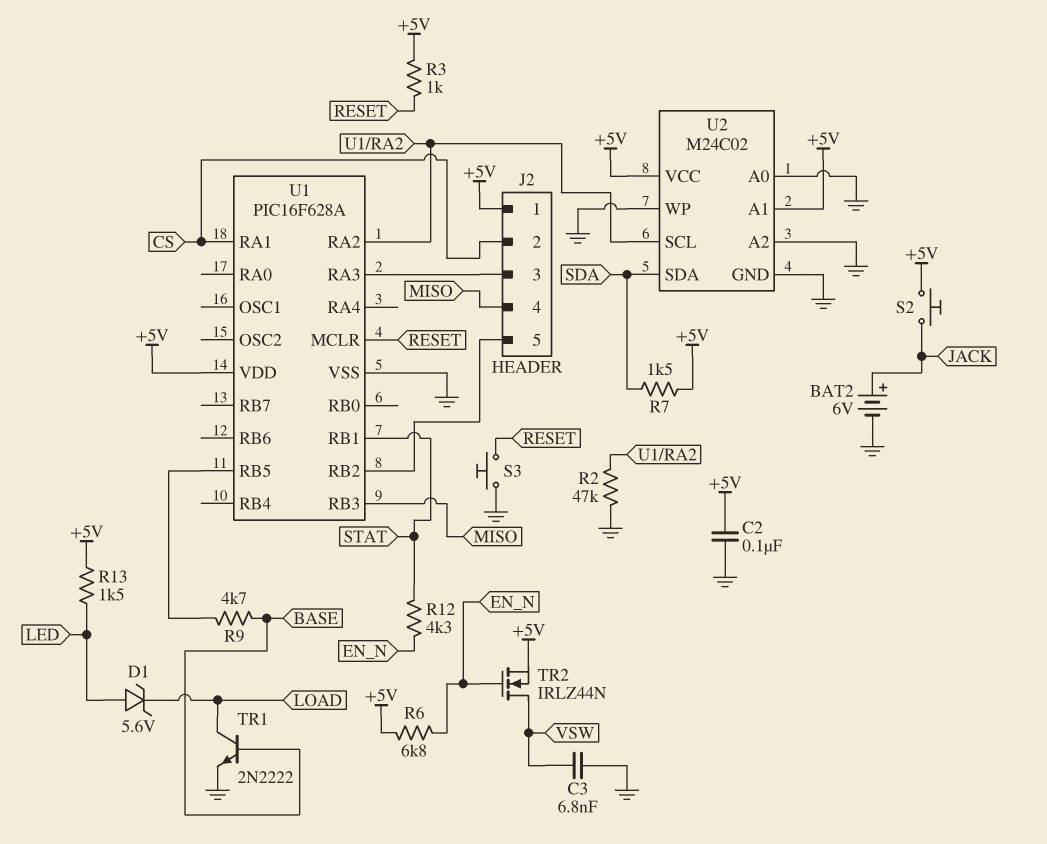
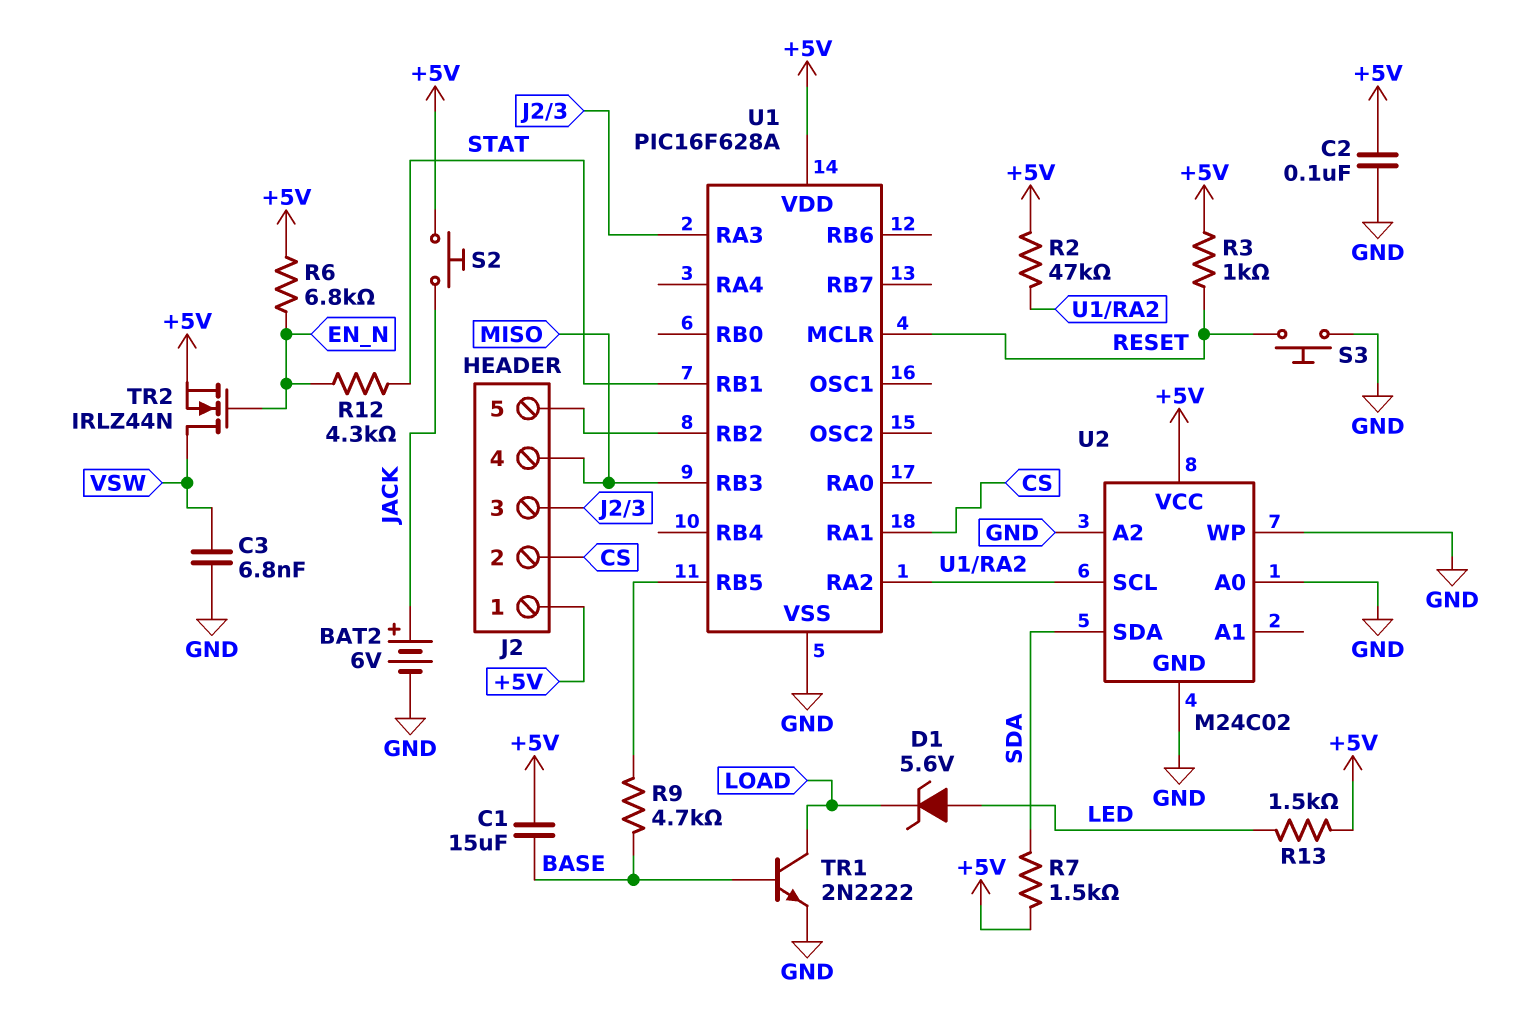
C1: none -> 15uF (+5V, BASE)
R2: 47k (GND, U1/RA2) -> 47k (+5V, U1/RA2)
U2 pin A1: +5V -> none

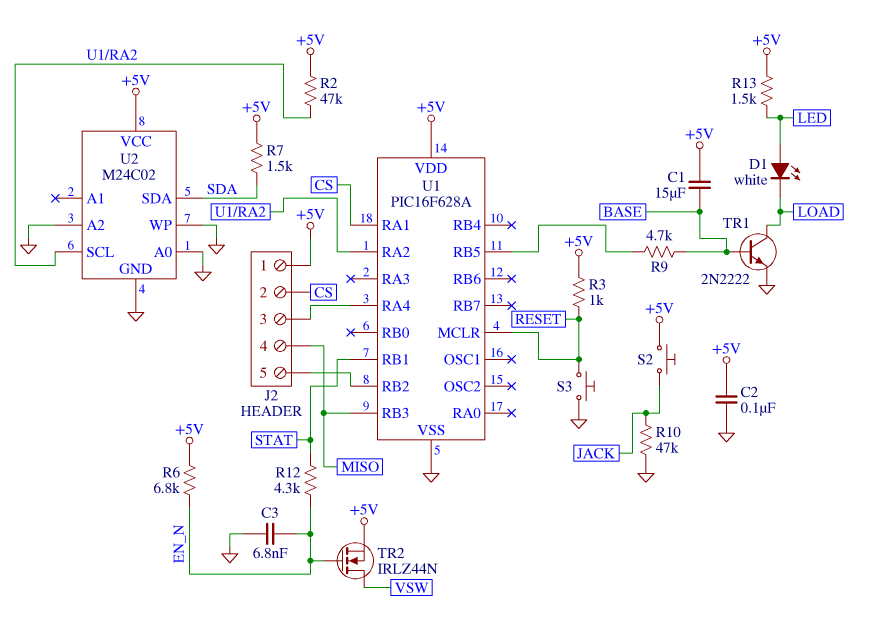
BAT2: 6V (plus JACK, minus GND) -> none
C3: 6.8nF (GND, VSW) -> 6.8nF (EN_N, GND)
D1: zener 5.6V (A LED, K LOAD) -> LED white (A LED, K LOAD)
R10: none -> 47k (GND, JACK)
U1 pin RA3: J2/3 -> none
U1 pin RA4: none -> J2/3

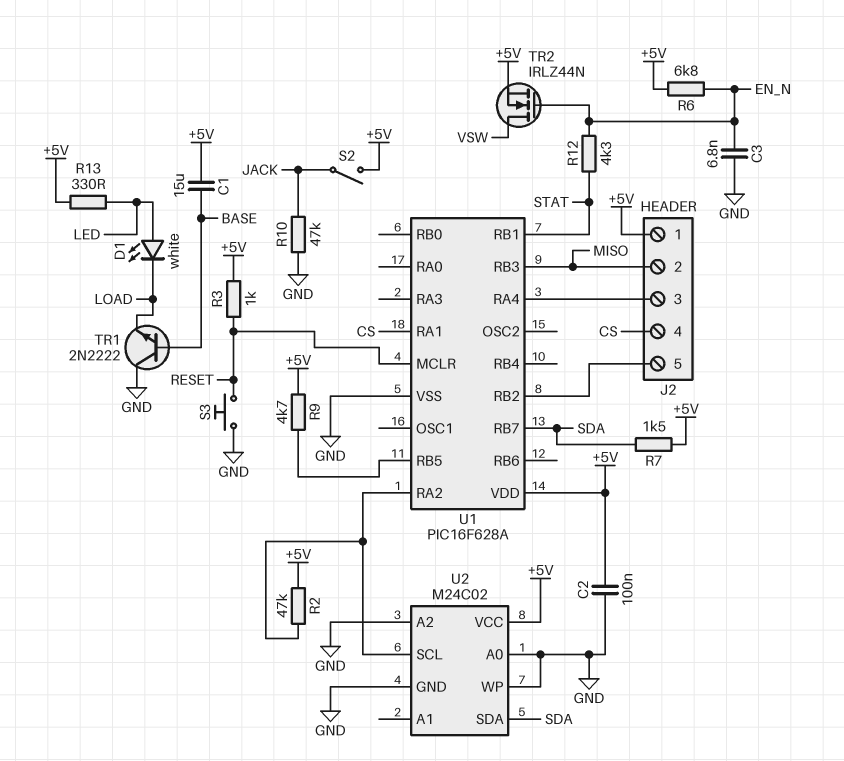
J2 pin 2: CS -> MISO
J2 pin 4: MISO -> CS
R9: 4.7k (BASE, U1/RB5) -> 4.7k (+5V, U1/RB5)
R13: 1.5k (+5V, LED) -> 330 (+5V, LED)
S2: button (+5V, JACK) -> switch (+5V, JACK)
TR1: NPN 2N2222 (B BASE, C LOAD, E GND) -> NPN 2N2222 (B BASE, C GND, E LOAD)
U1 pin RB7: none -> SDA

